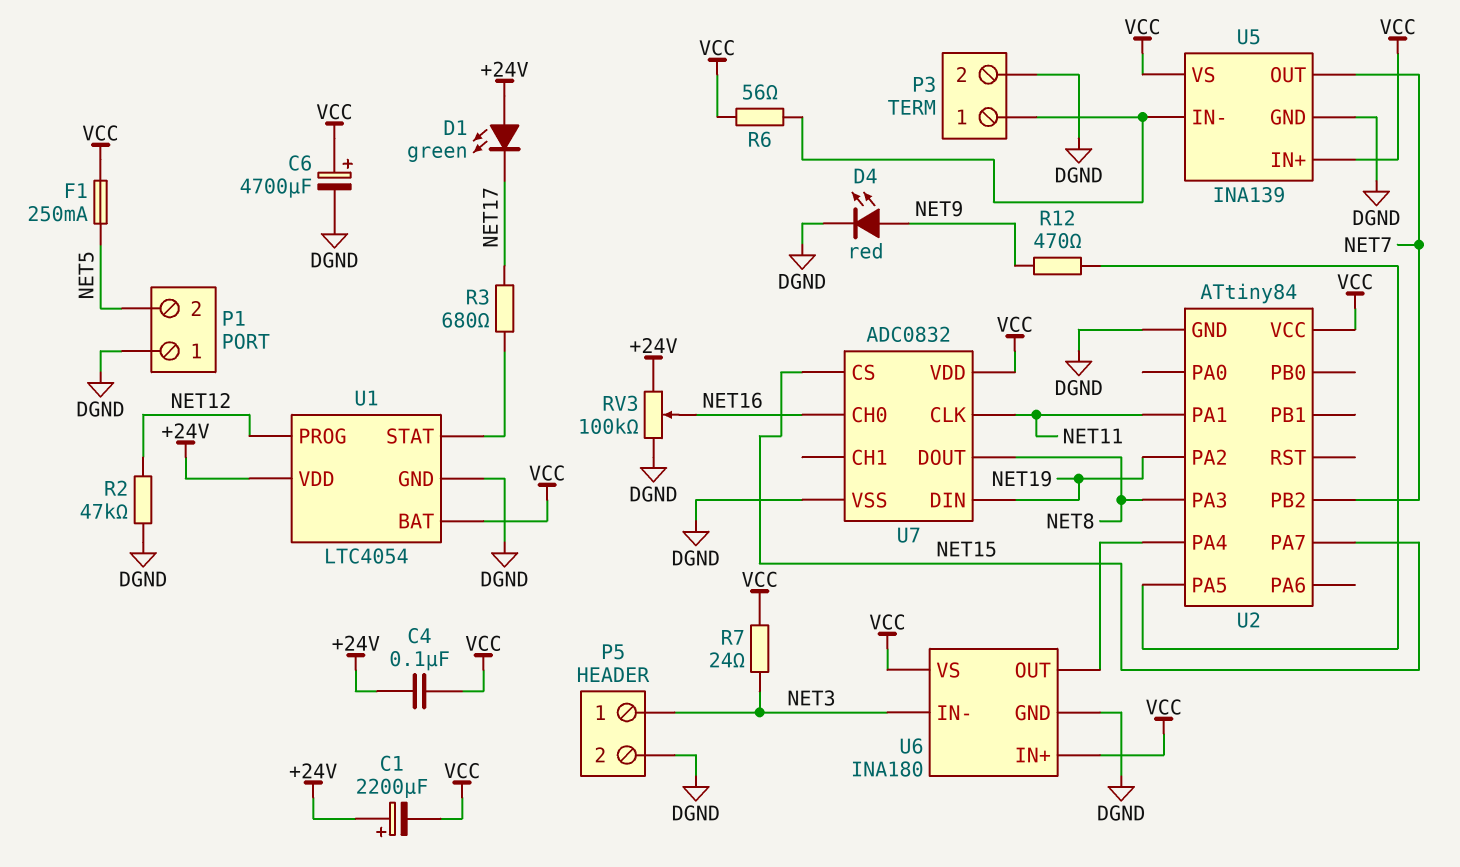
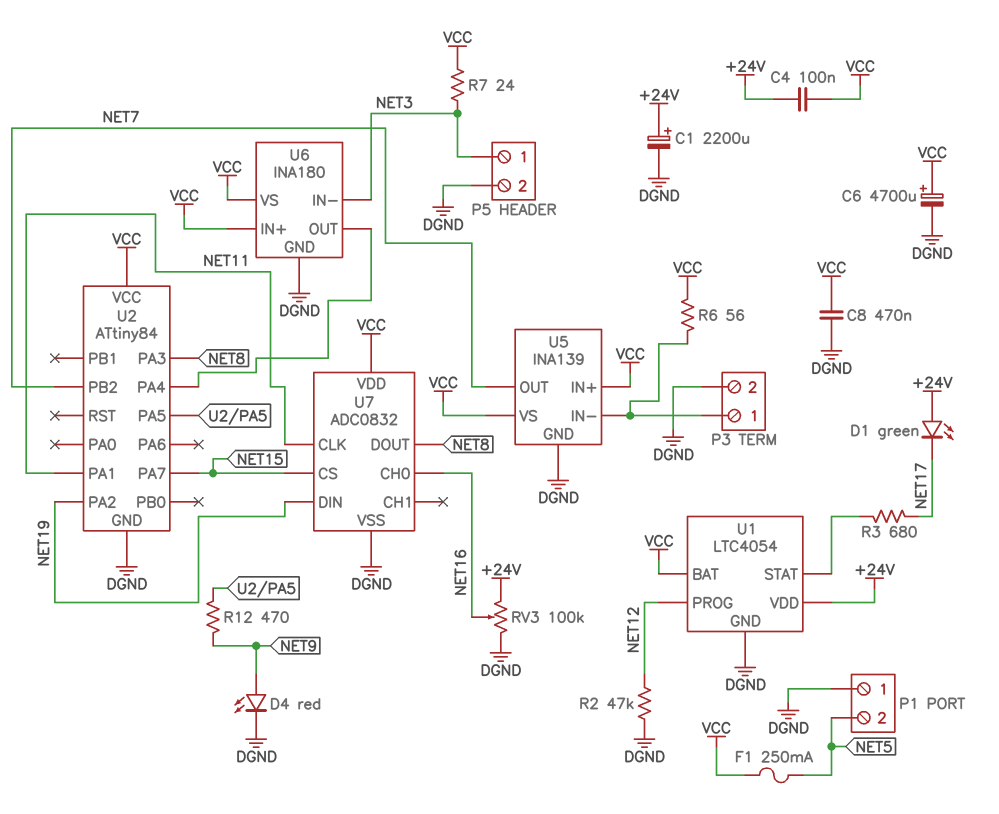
C1: 2200uF (plus +24V, minus VCC) -> 2200uF (plus +24V, minus DGND)
C8: none -> 470nF (DGND, VCC)

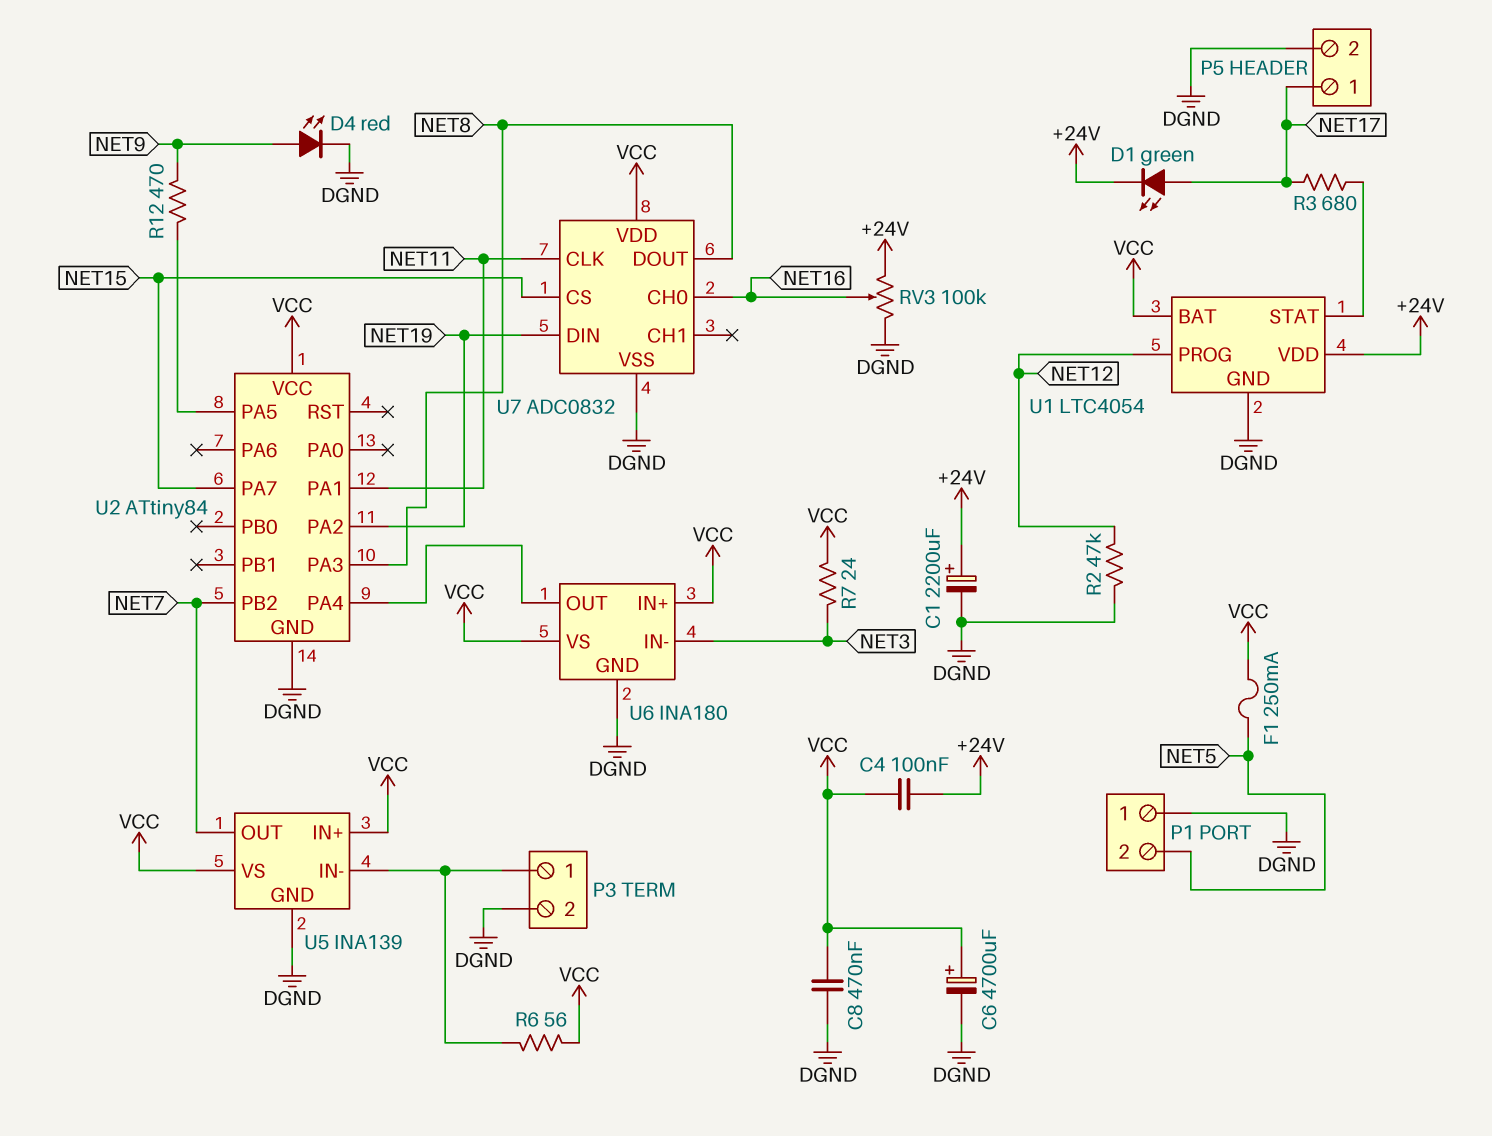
D1: LED green (A +24V, K NET17) -> LED green (A NET17, K +24V)
P5 pin 1: NET3 -> NET17

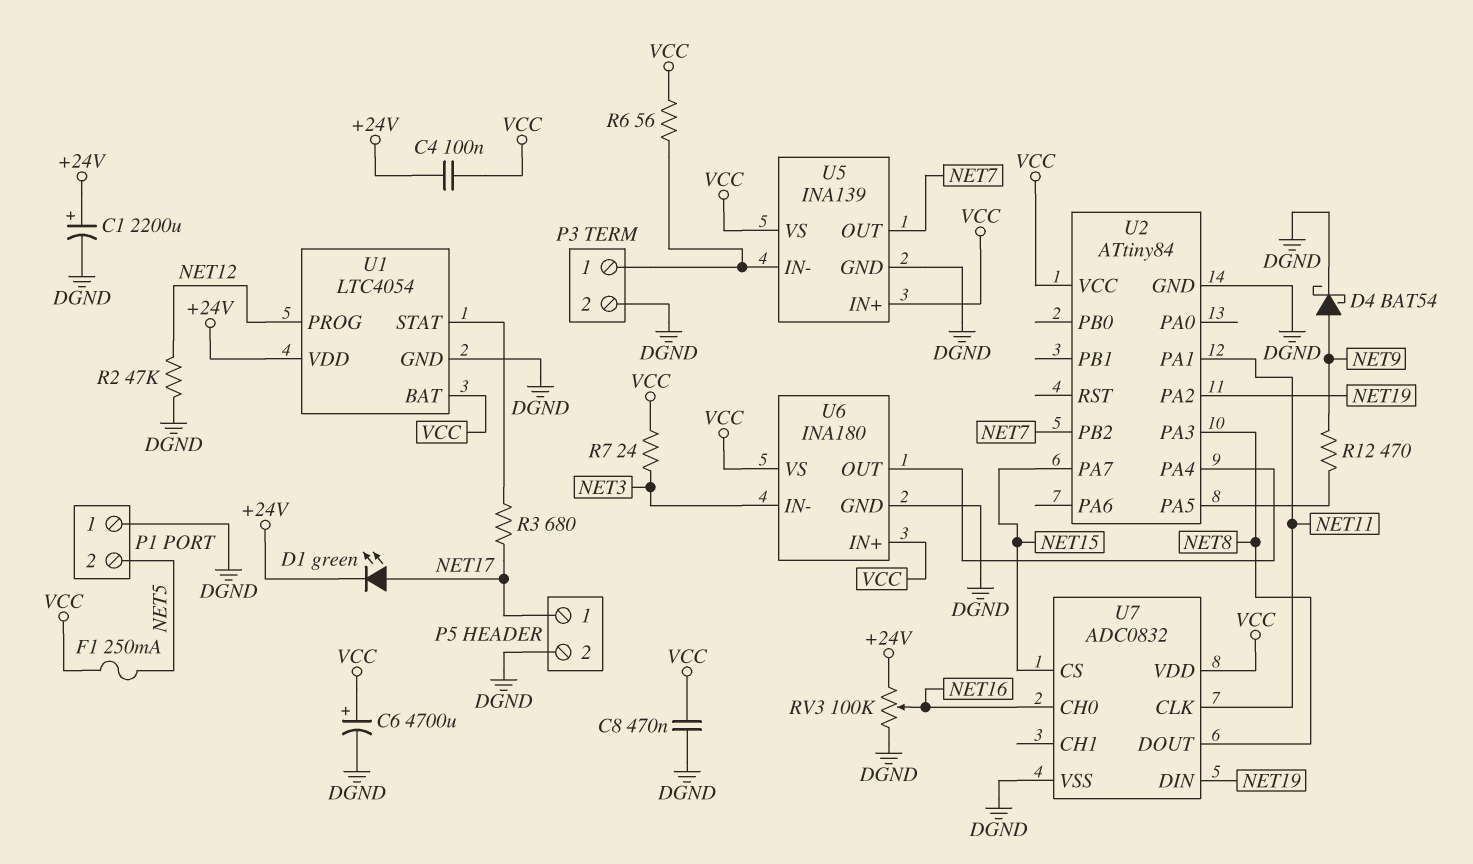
D4: LED red (A NET9, K DGND) -> schottky BAT54 (A NET9, K DGND)

